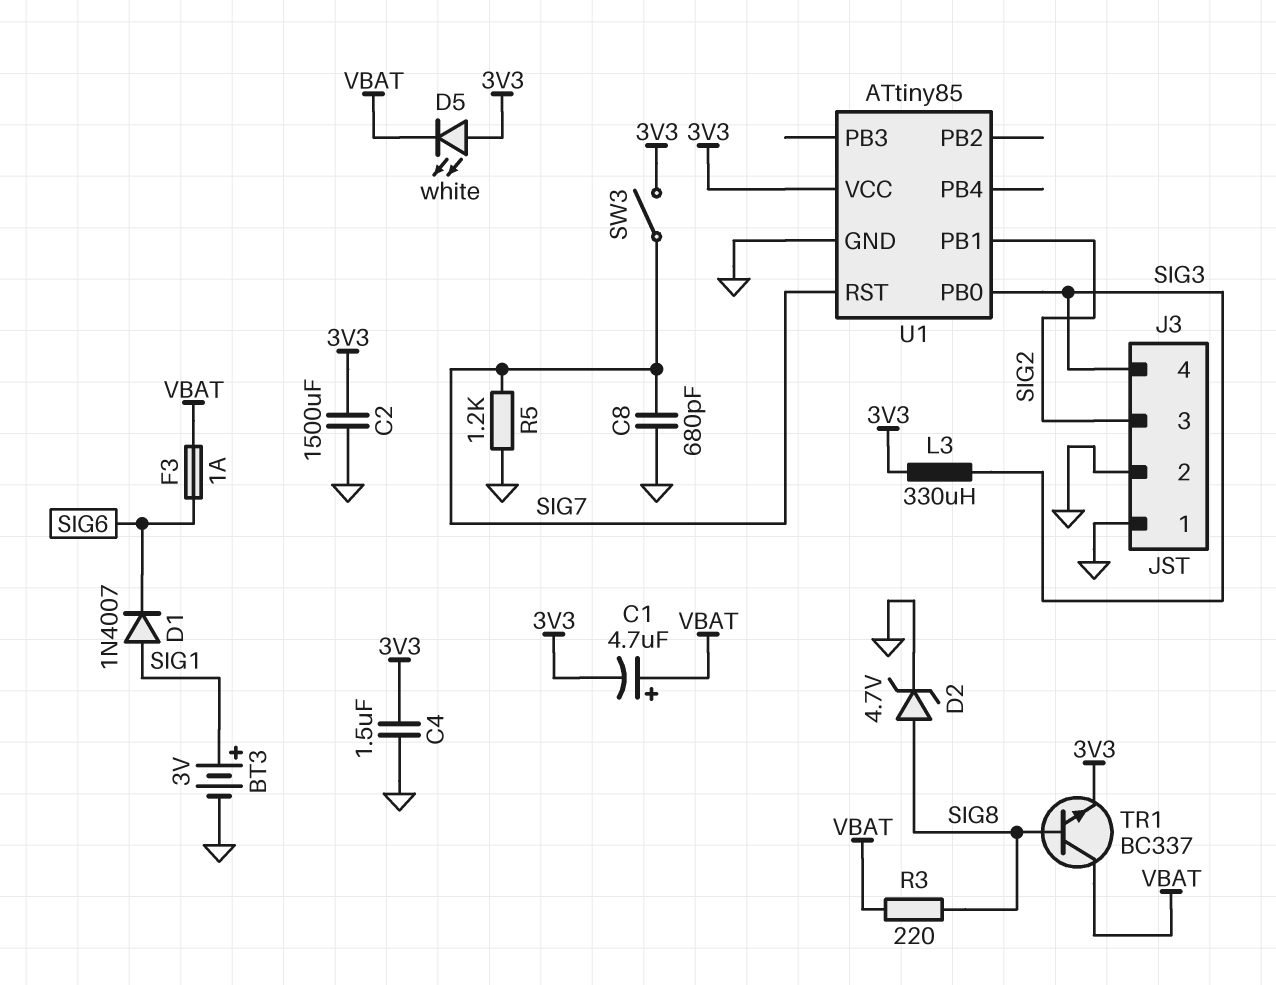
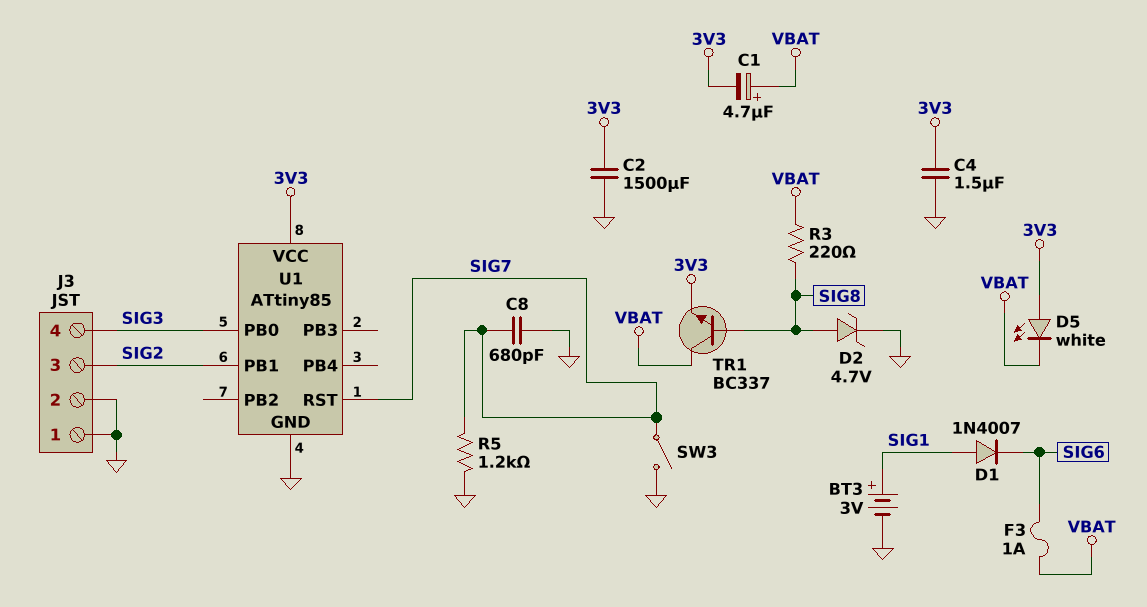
L3: 330uH (3V3, SIG3) -> none
SW3: switch (3V3, SIG7) -> switch (GND, SIG7)

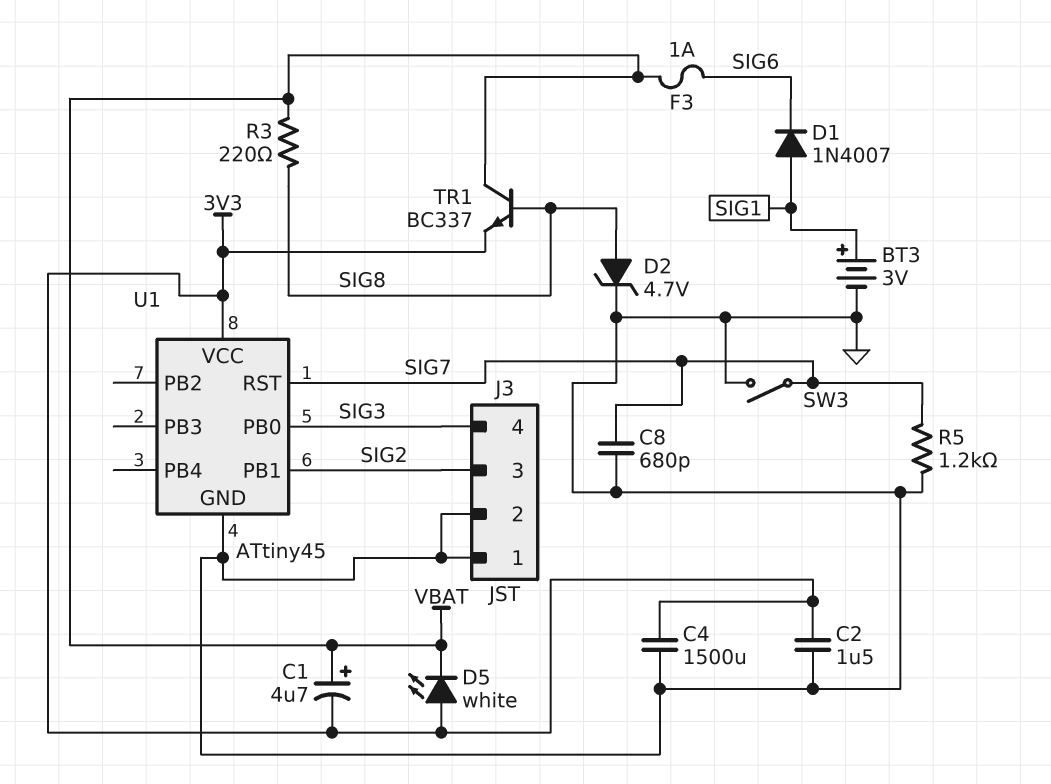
C2: 1500uF (3V3, GND) -> 1.5uF (3V3, GND)
C4: 1.5uF (3V3, GND) -> 1500uF (3V3, GND)
U1: ATtiny85 -> ATtiny45

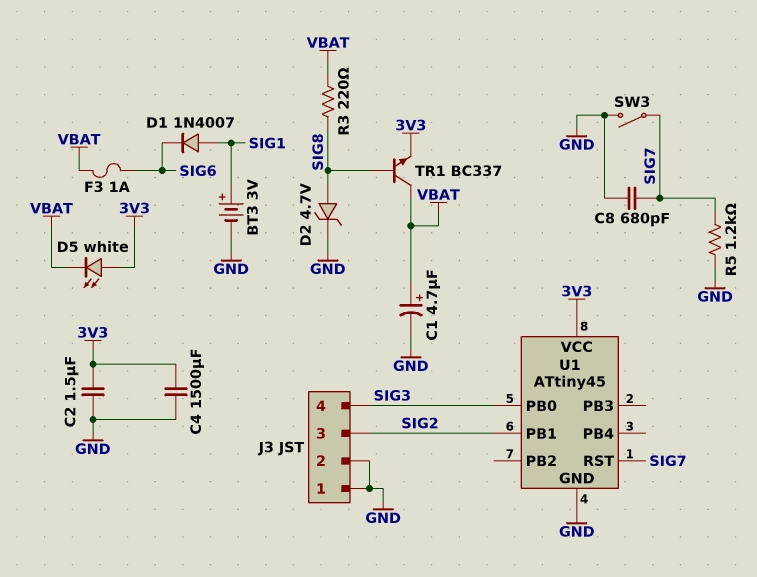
C1: 4.7uF (plus VBAT, minus 3V3) -> 4.7uF (plus VBAT, minus GND)

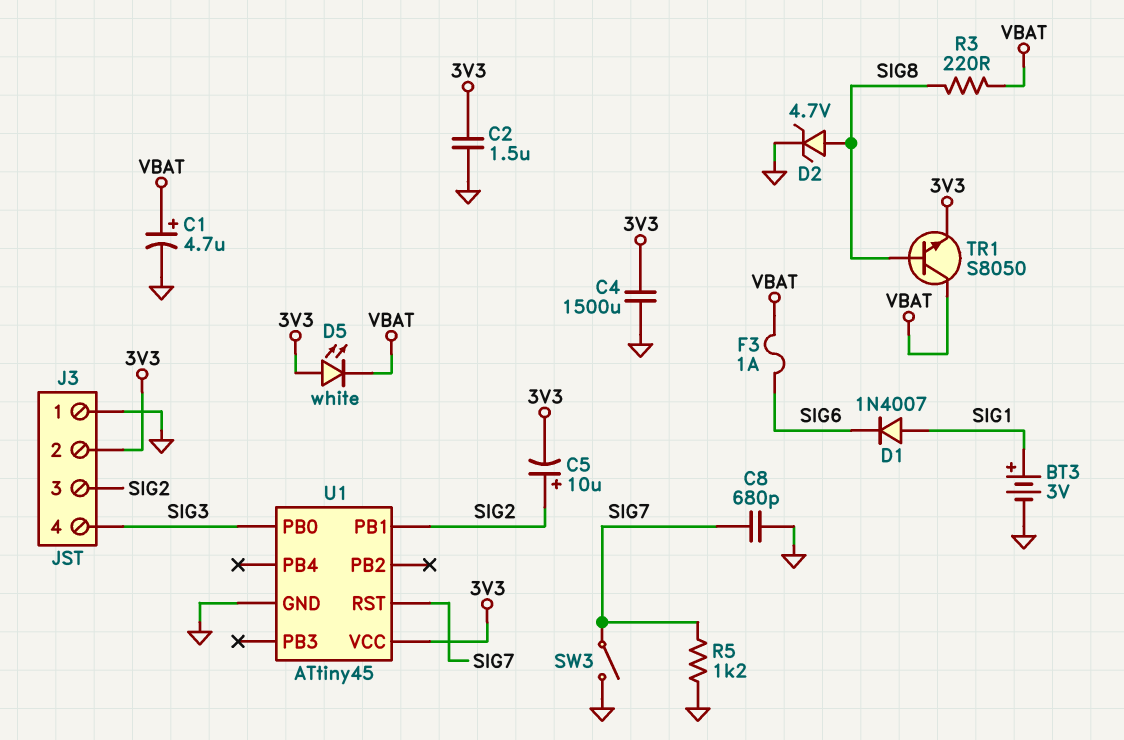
C5: none -> 10uF (plus SIG2, minus 3V3)
J3 pin 2: GND -> 3V3
TR1: NPN BC337 (B SIG8, C VBAT, E 3V3) -> NPN S8050 (B SIG8, C VBAT, E 3V3)

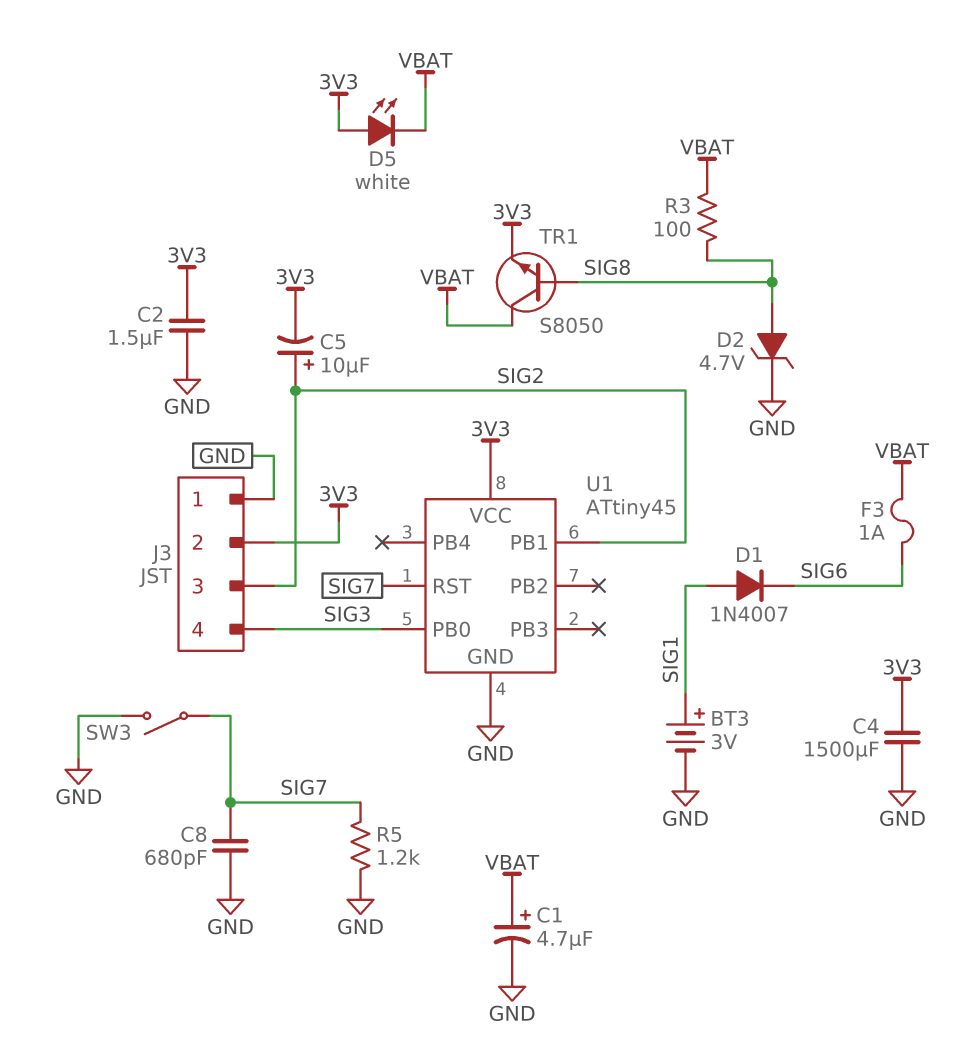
R3: 220 (SIG8, VBAT) -> 100 (SIG8, VBAT)

